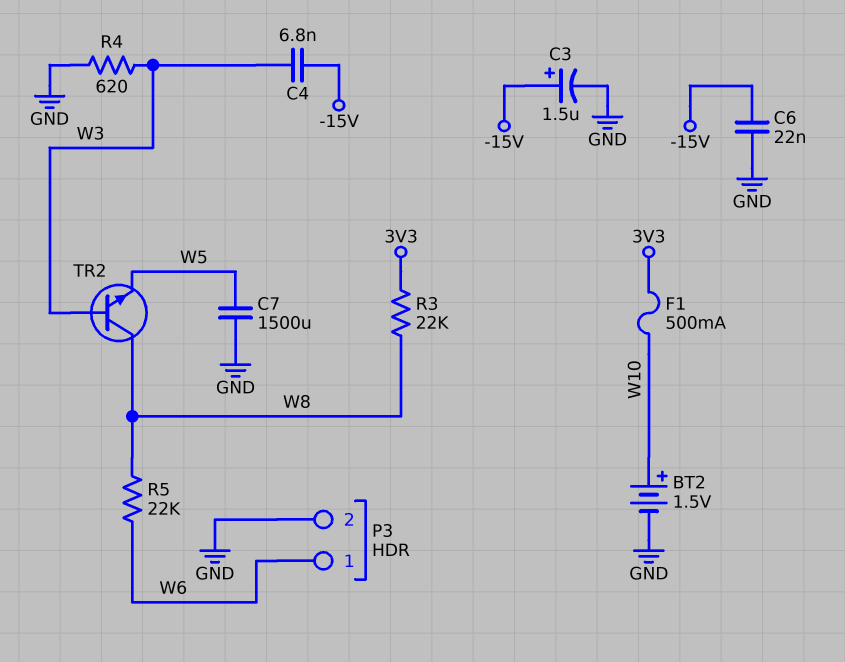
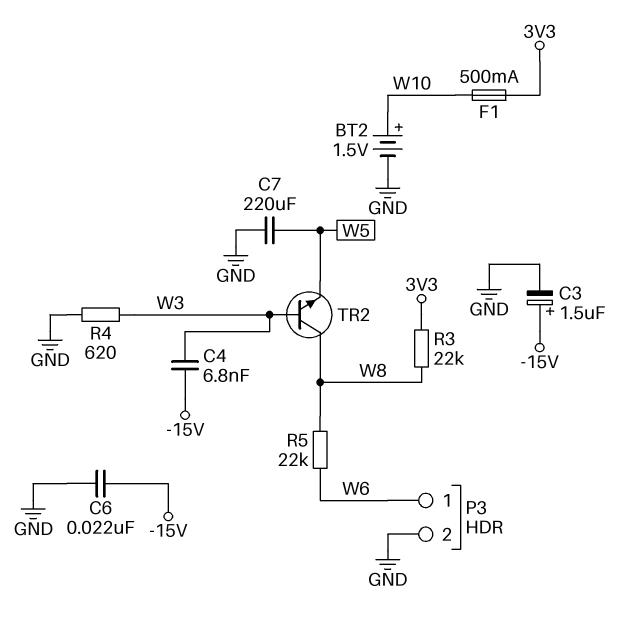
C7: 1500uF (GND, W5) -> 220uF (GND, W5)

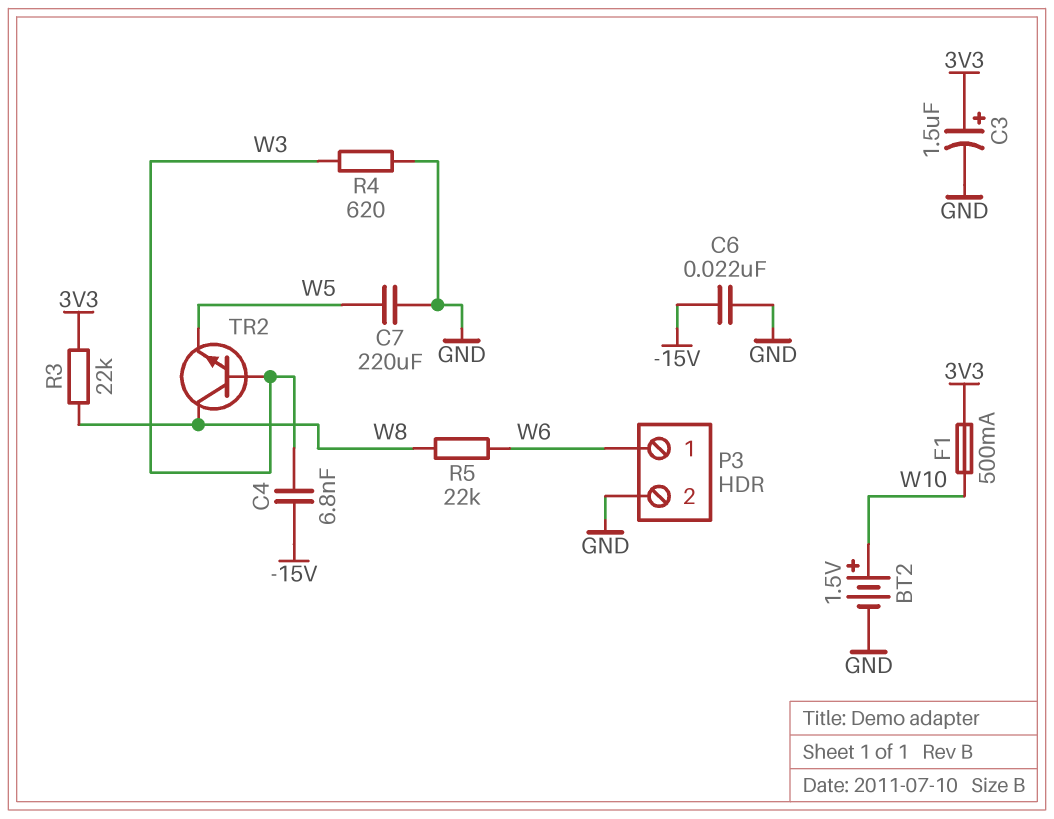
C3: 1.5uF (plus -15V, minus GND) -> 1.5uF (plus 3V3, minus GND)

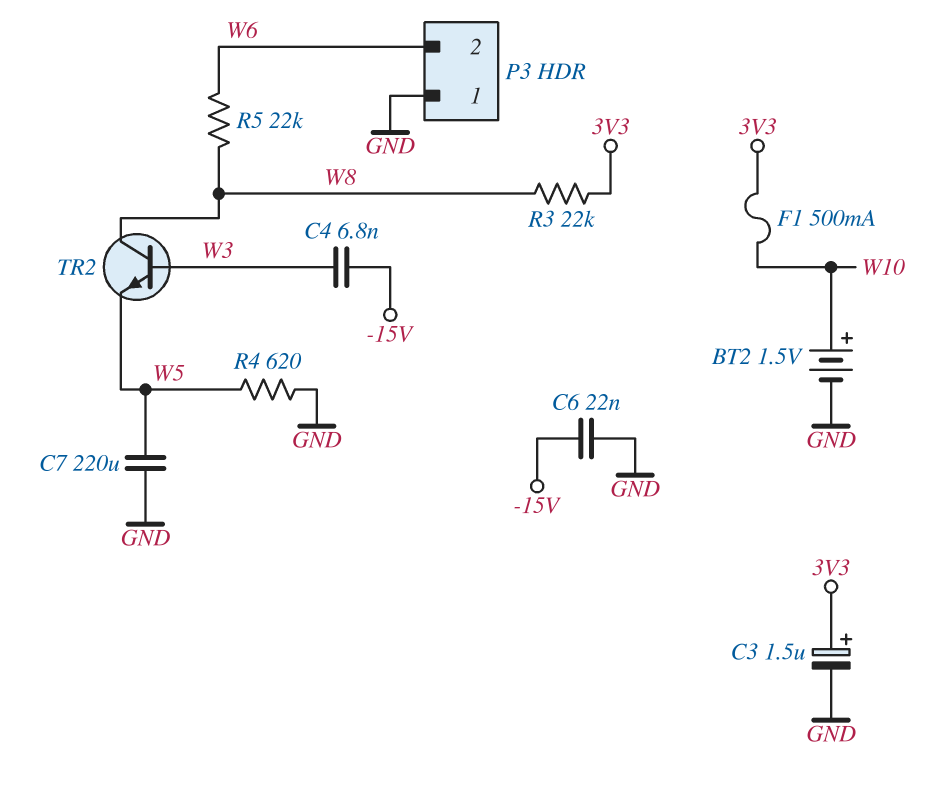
P3 pin 1: W6 -> GND
P3 pin 2: GND -> W6
R4: 620 (GND, W3) -> 620 (GND, W5)

